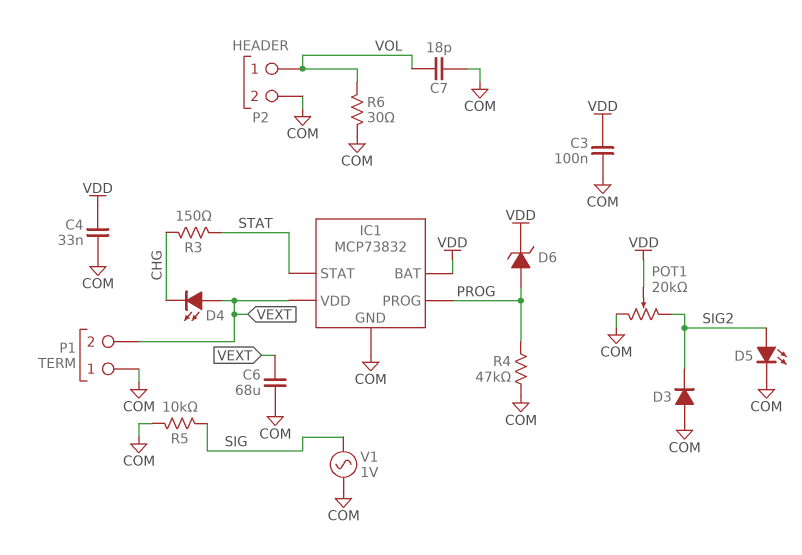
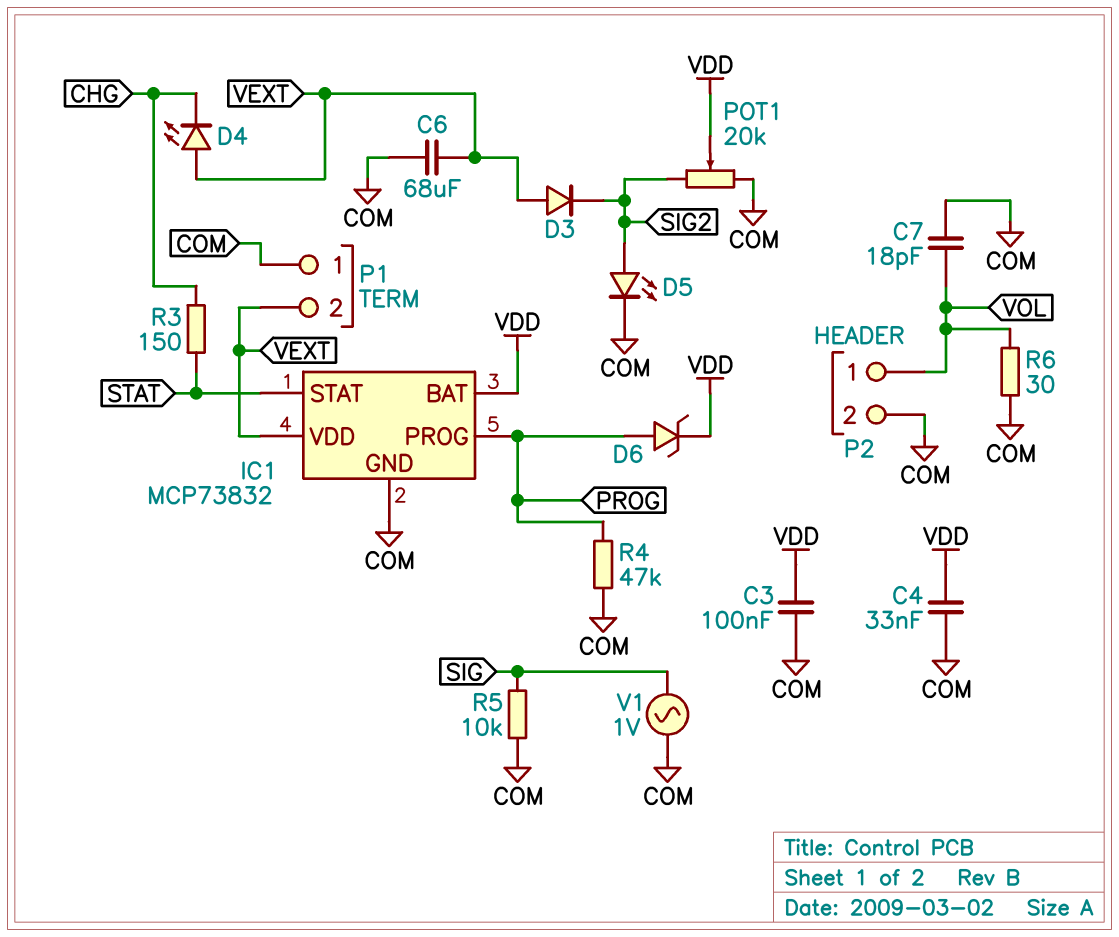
D3: diode (A COM, K SIG2) -> diode (A VEXT, K SIG2)

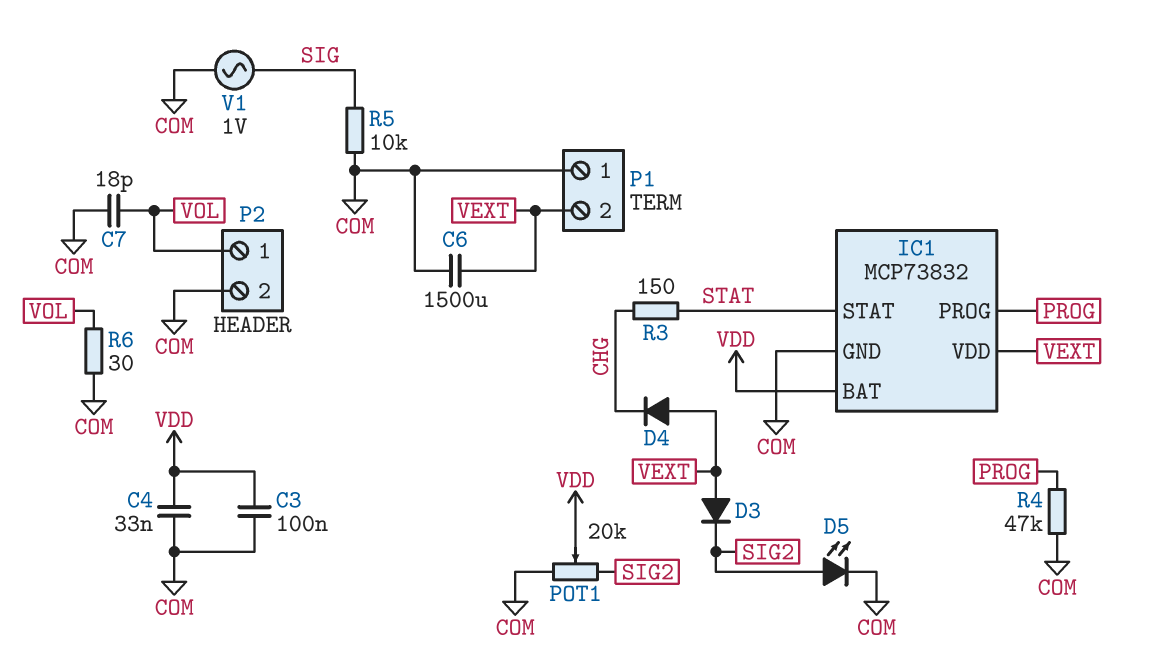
C6: 68uF (COM, VEXT) -> 1500uF (COM, VEXT)
D4: LED (A VEXT, K CHG) -> diode (A VEXT, K CHG)
D6: zener (A PROG, K VDD) -> none

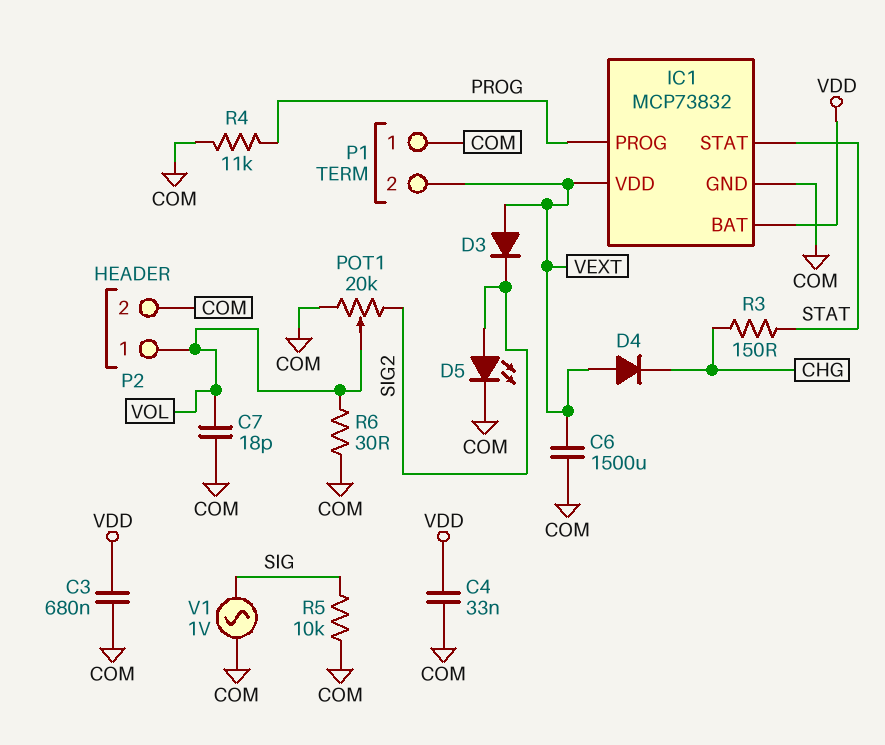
C3: 100nF (COM, VDD) -> 680nF (COM, VDD)
POT1: 20k (COM, SIG2, wiper VDD) -> 20k (COM, SIG2, wiper VOL)
R4: 47k (COM, PROG) -> 11k (COM, PROG)

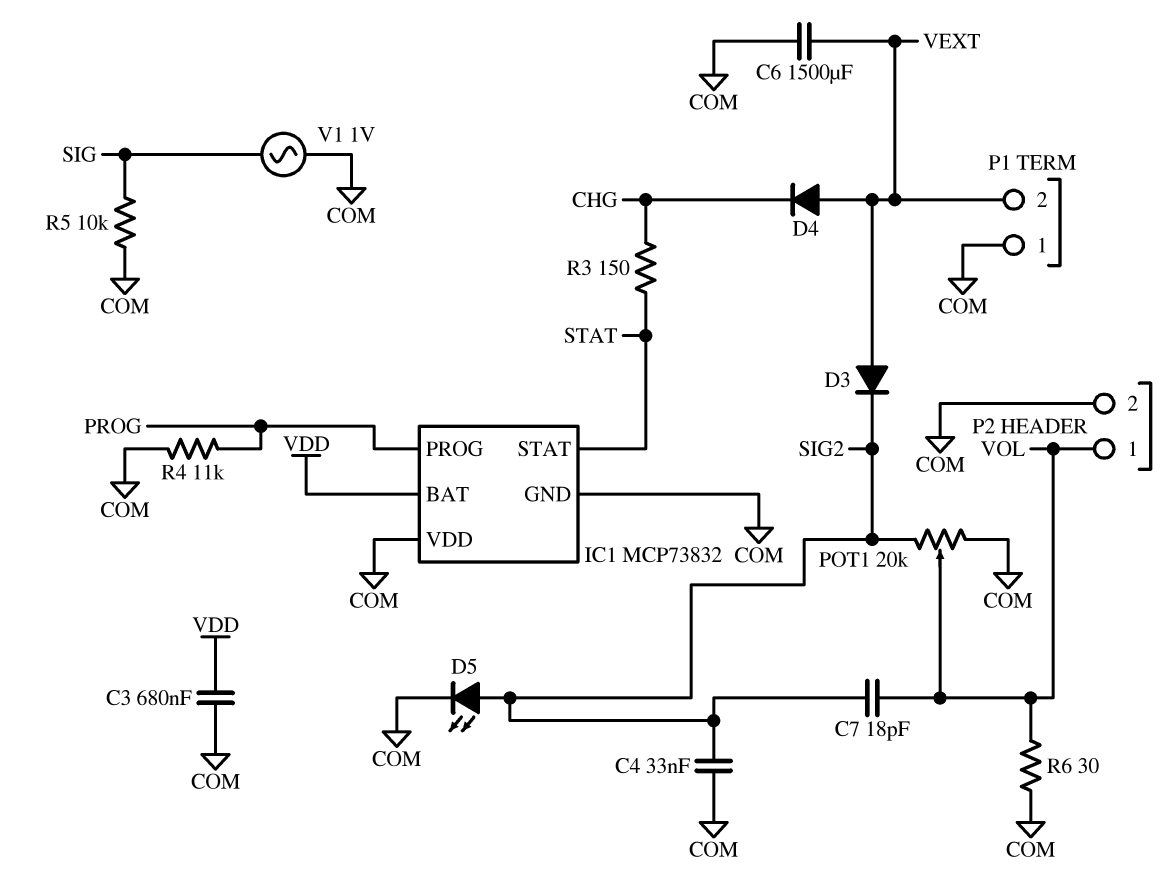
C4: 33nF (COM, VDD) -> 33nF (COM, SIG2)
C7: 18pF (COM, VOL) -> 18pF (SIG2, VOL)
IC1 pin VDD: VEXT -> COM

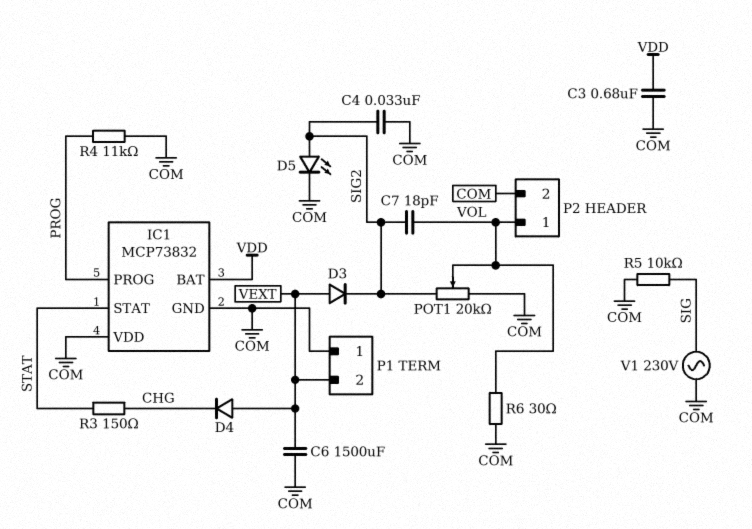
V1: AC 1V (COM, SIG) -> AC 230V (COM, SIG)

